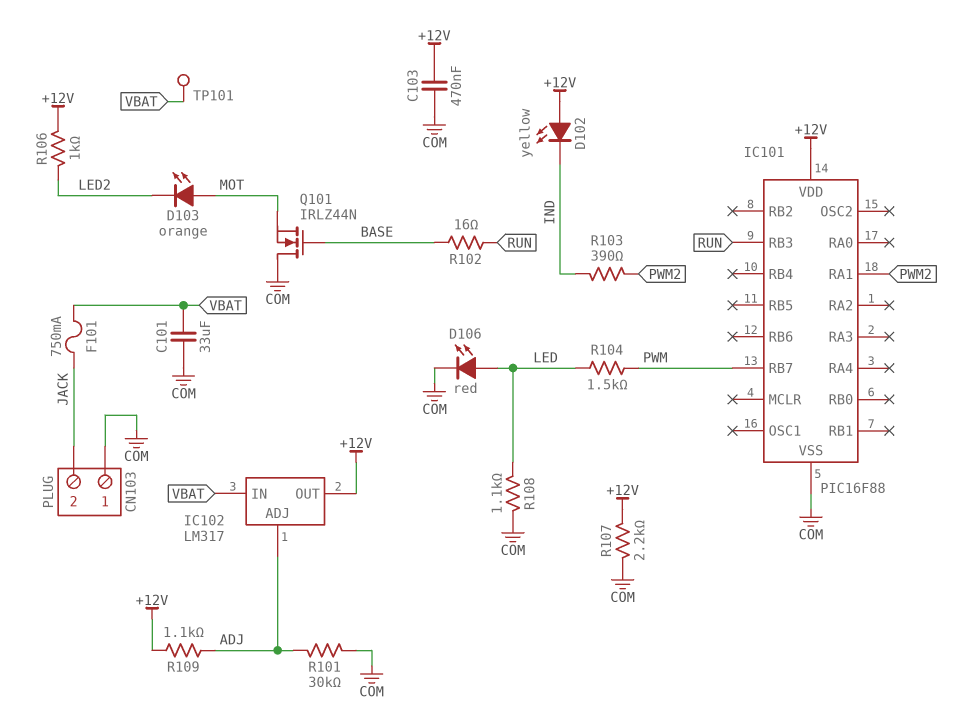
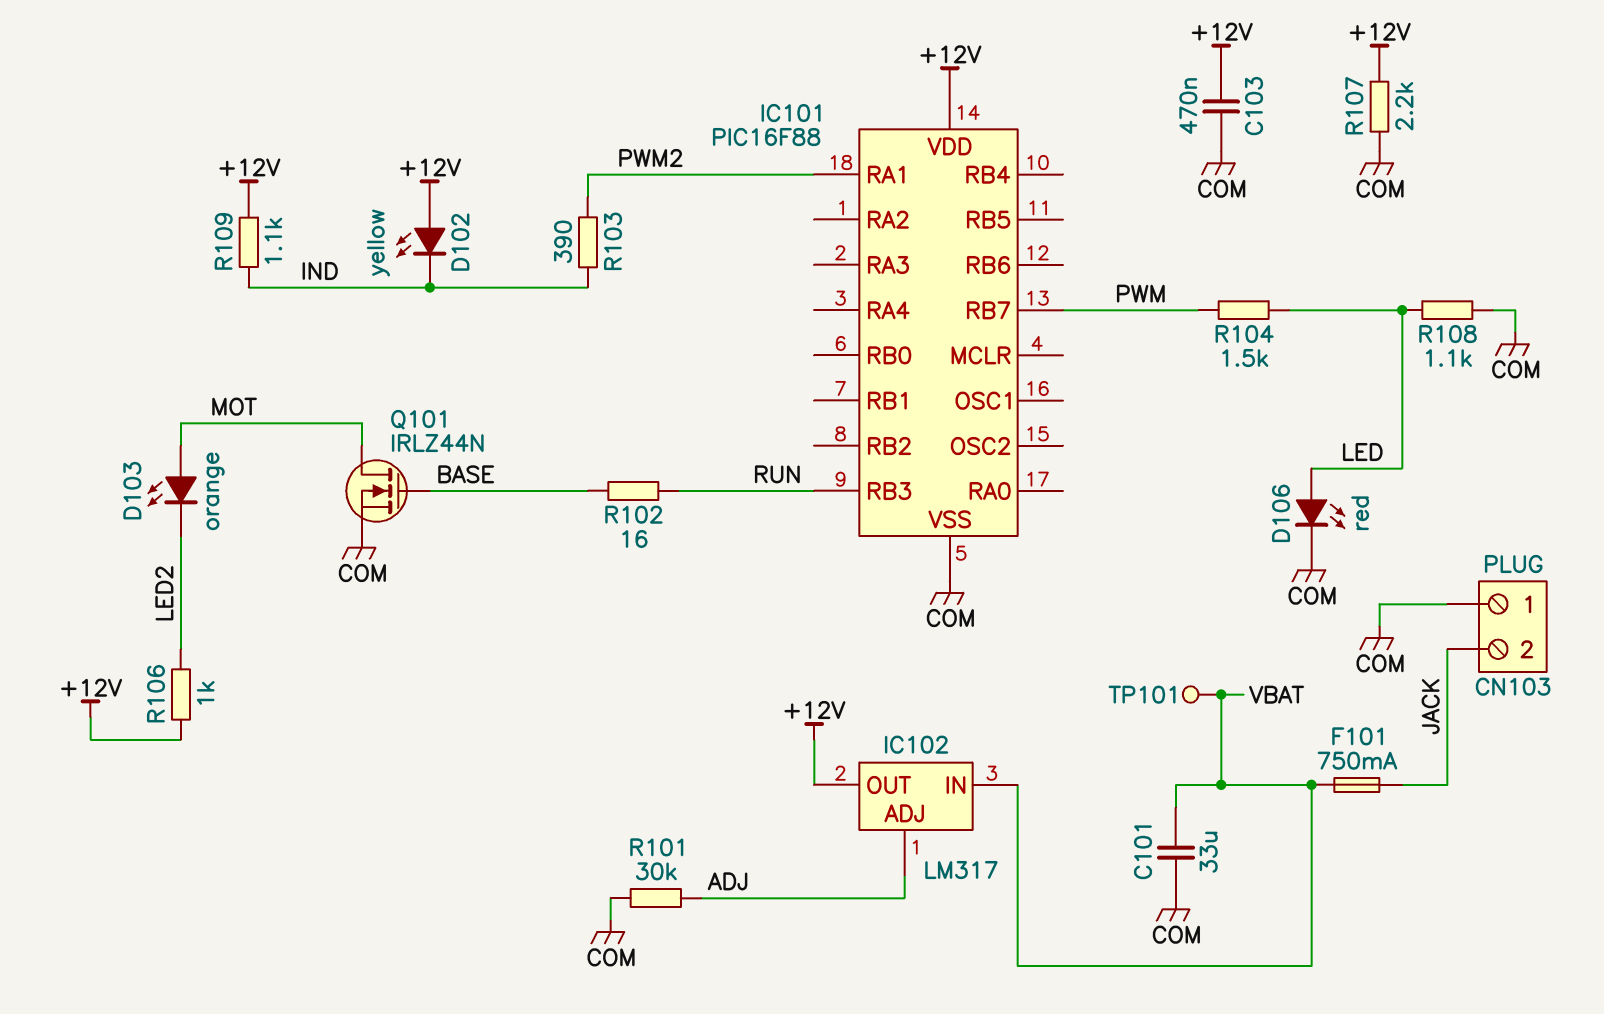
Q101: NMOS IRLZ44N (G BASE, D COM, S MOT) -> NMOS IRLZ44N (G BASE, D MOT, S COM)
R109: 1.1k (+12V, ADJ) -> 1.1k (+12V, IND)

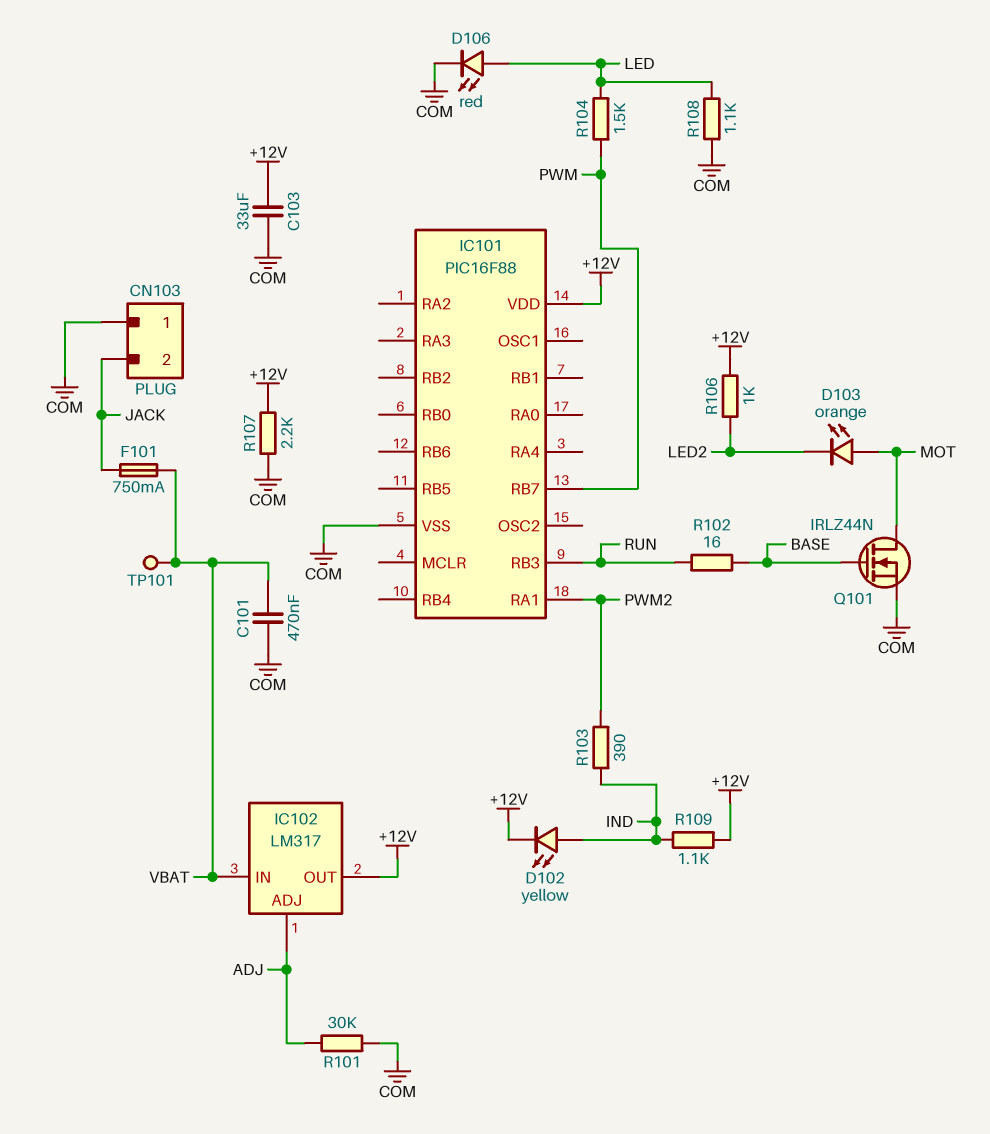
C101: 33uF (COM, VBAT) -> 470nF (COM, VBAT)
C103: 470nF (+12V, COM) -> 33uF (+12V, COM)
D102: LED yellow (A +12V, K IND) -> LED yellow (A IND, K +12V)

